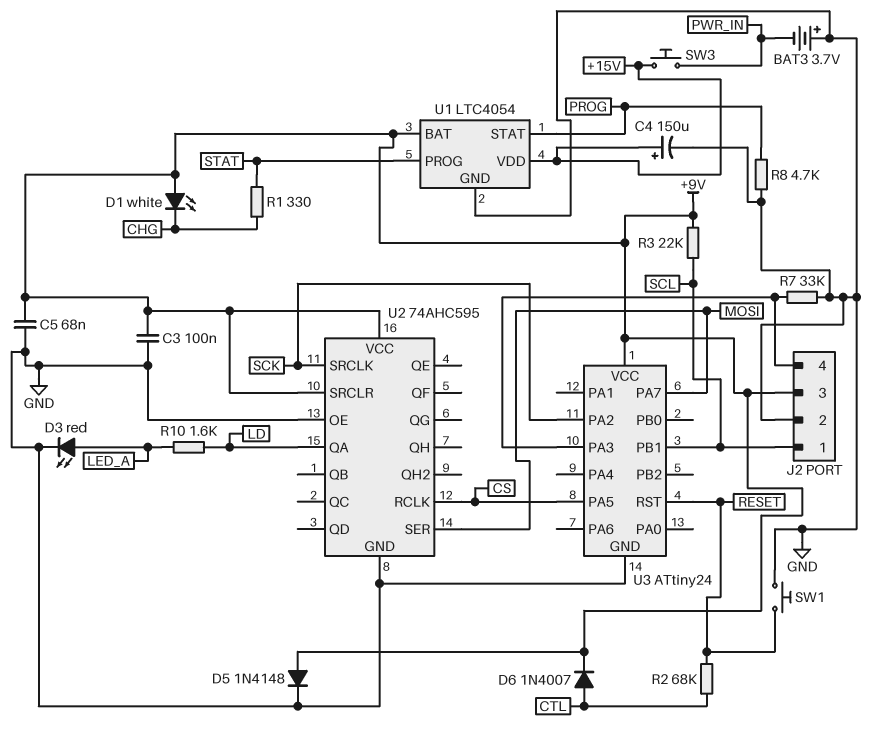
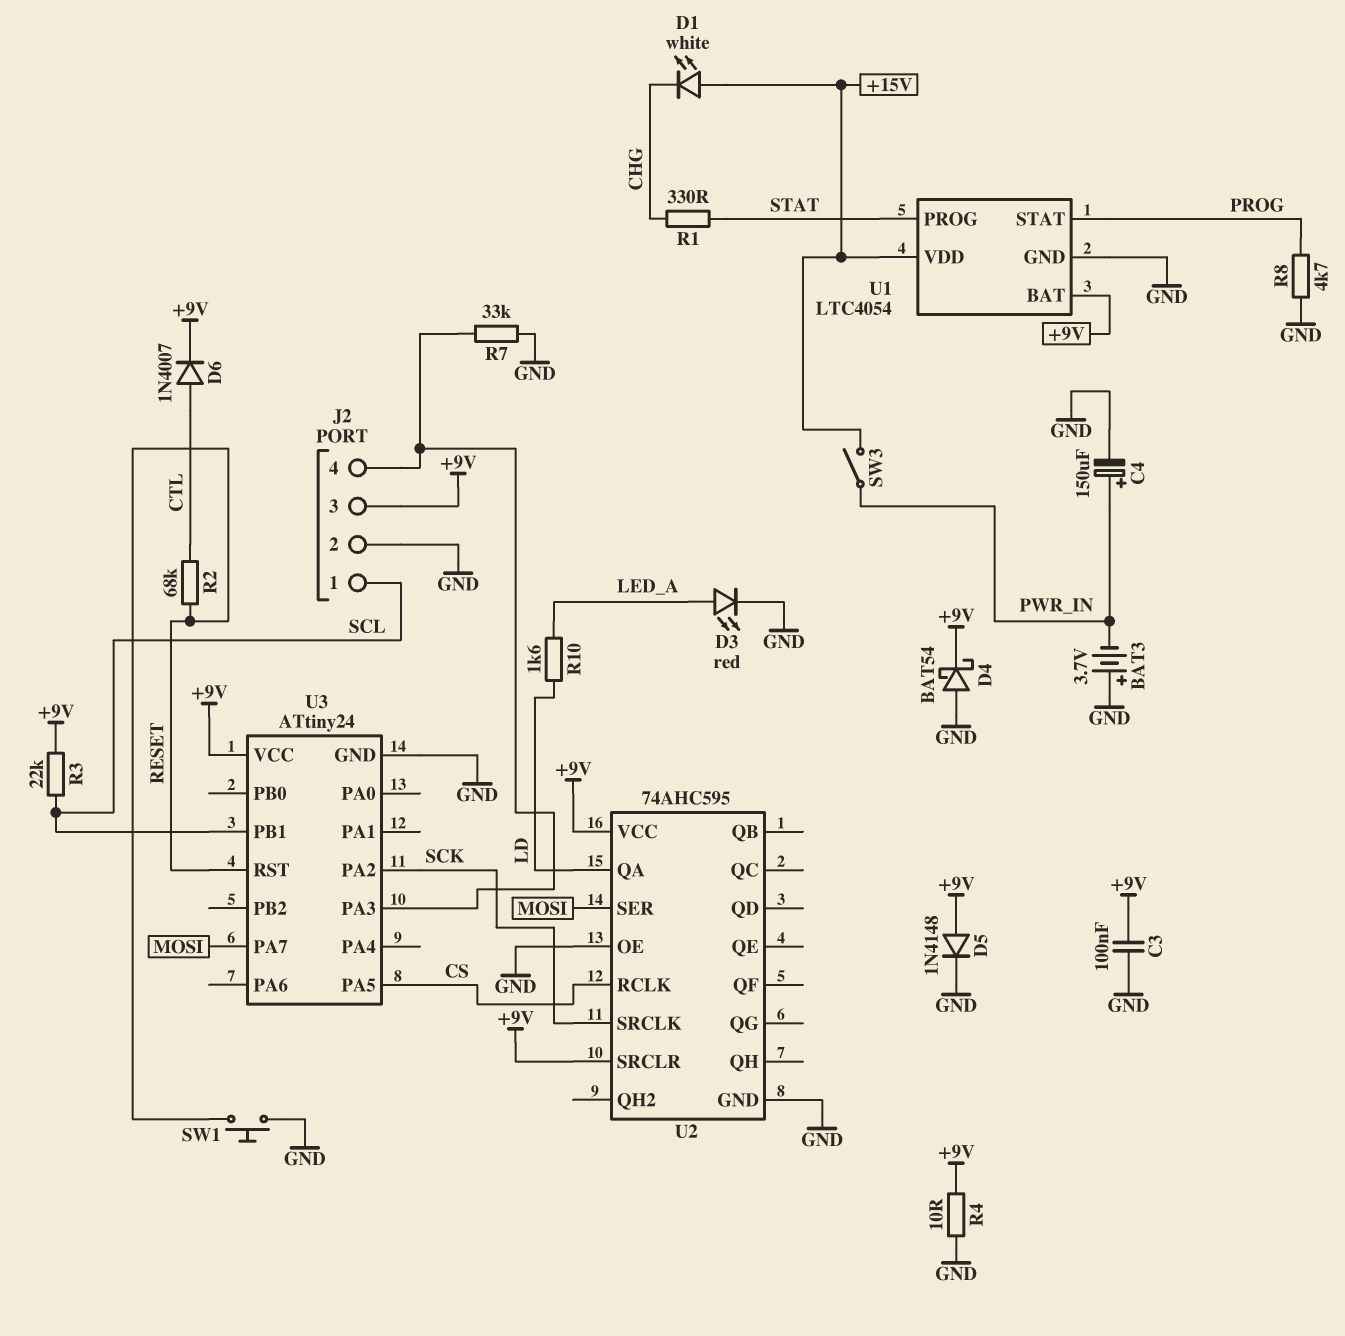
C4: 150uF (plus +15V, minus GND) -> 150uF (plus PWR_IN, minus GND)
C5: 68nF (+9V, GND) -> none
D1: LED white (A +9V, K CHG) -> LED white (A +15V, K CHG)
D4: none -> schottky BAT54 (A GND, K +9V)
R4: none -> 10 (+9V, GND)
SW3: button (+15V, PWR_IN) -> switch (+15V, PWR_IN)

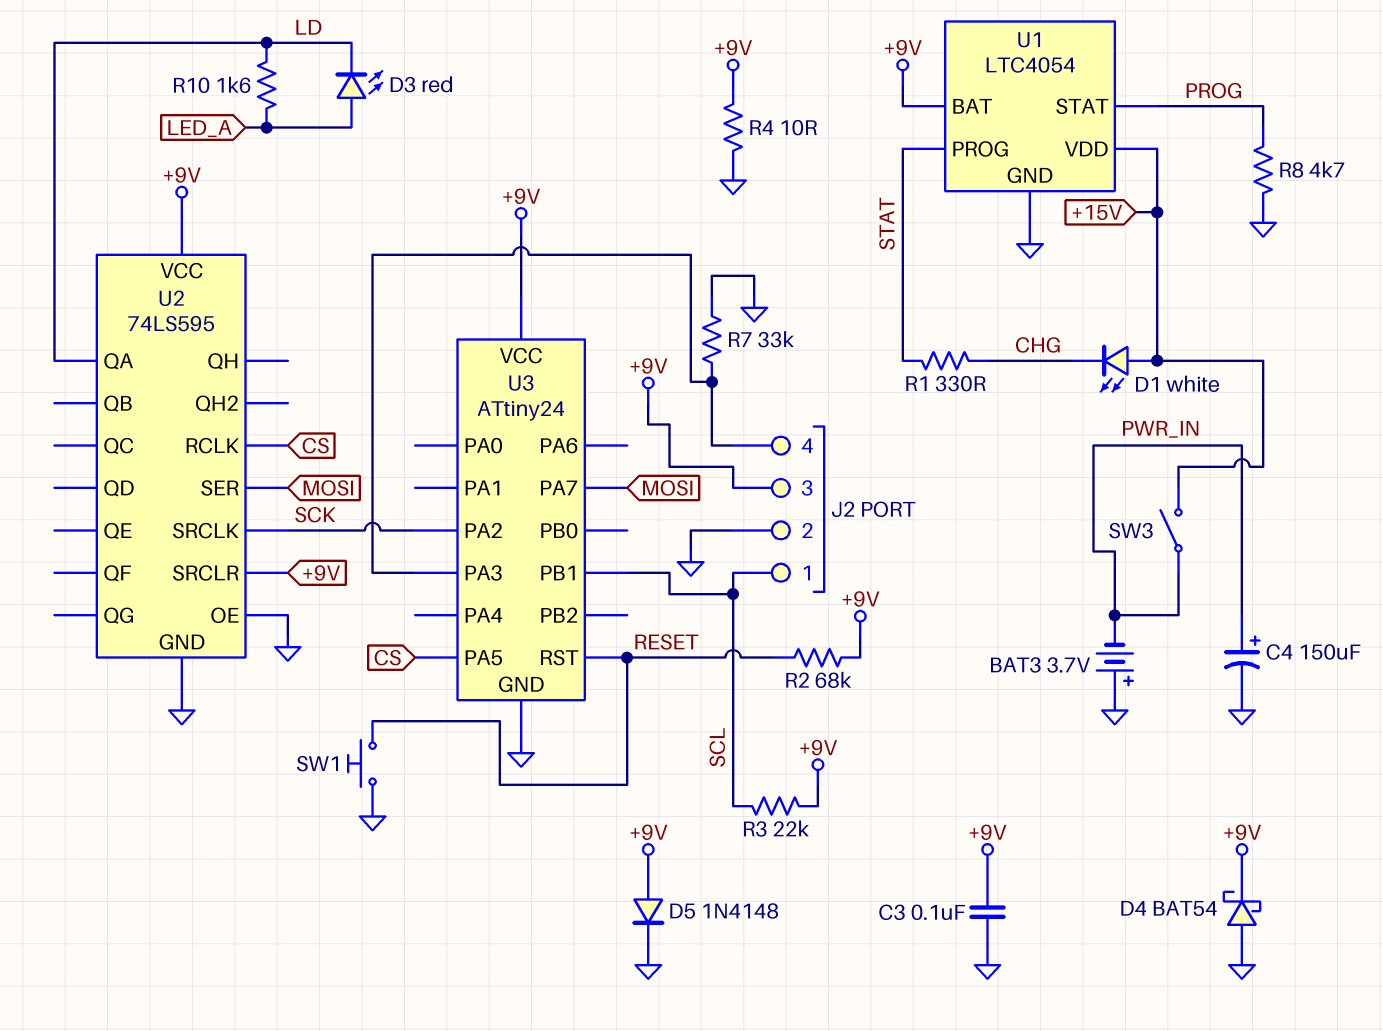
D3: LED red (A LED_A, K GND) -> LED red (A LED_A, K LD)
D6: diode 1N4007 (A CTL, K +9V) -> none
R2: 68k (CTL, RESET) -> 68k (+9V, RESET)
U2: 74AHC595 -> 74LS595

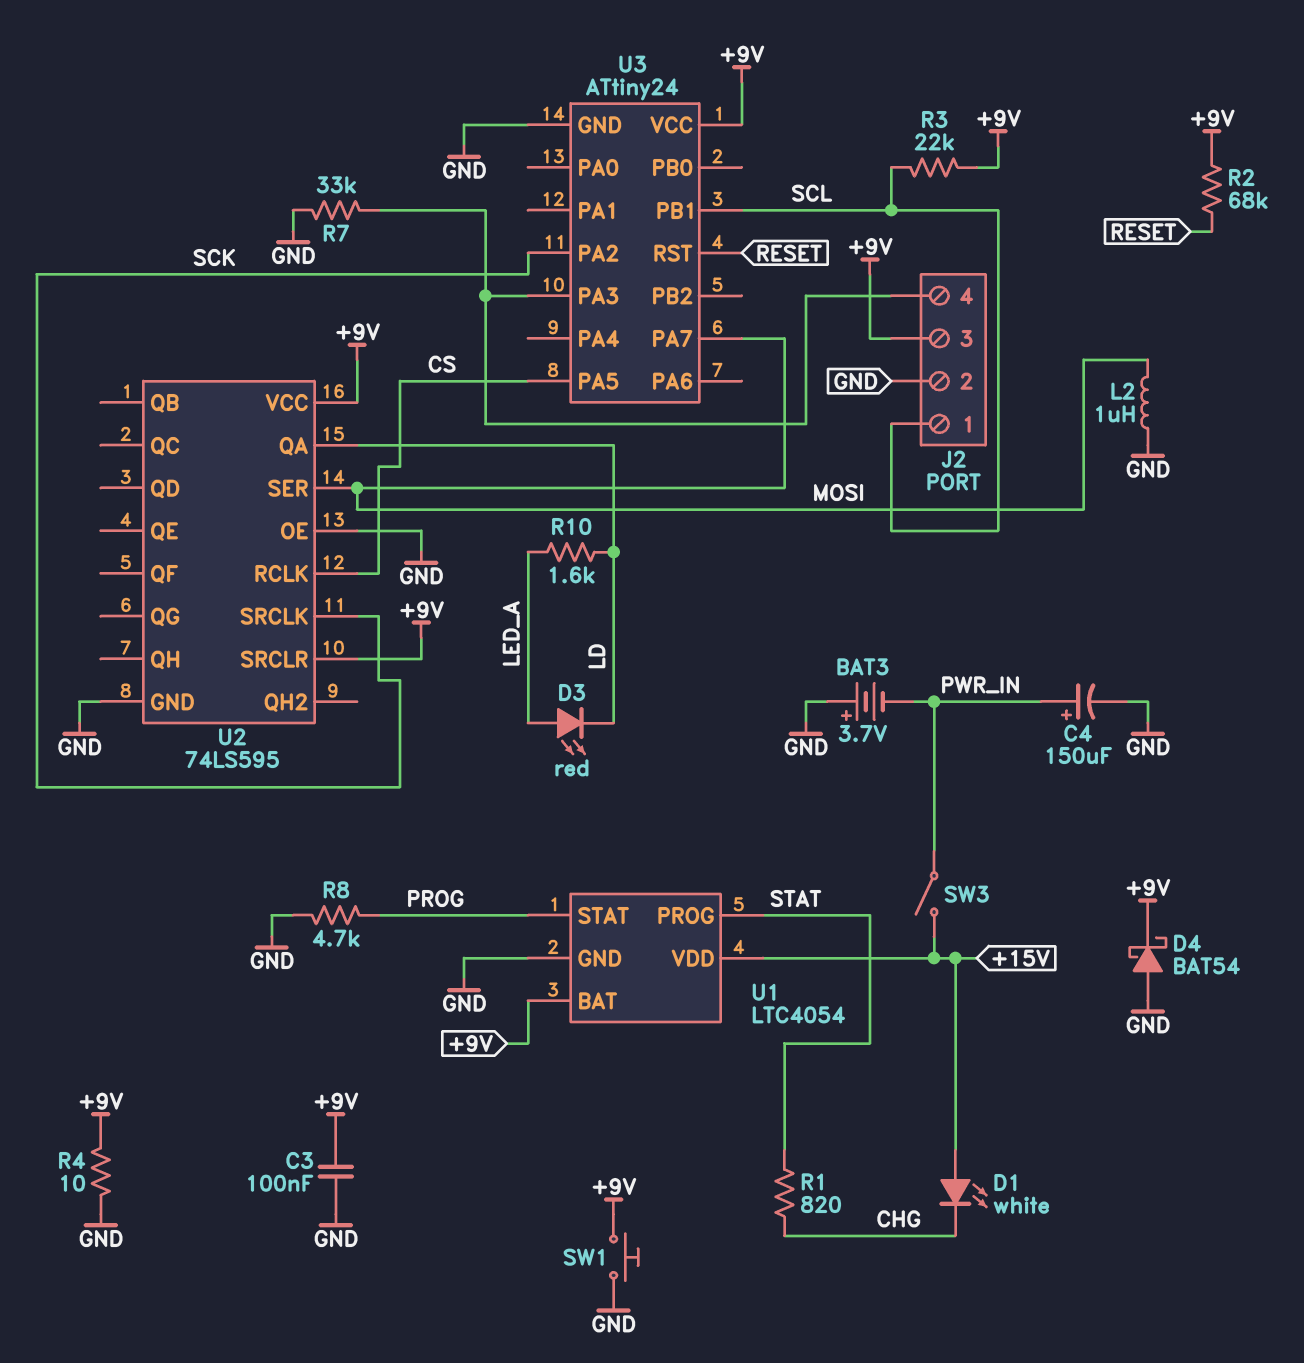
D5: diode 1N4148 (A +9V, K GND) -> none
L2: none -> 1uH (GND, MOSI)
R1: 330 (CHG, STAT) -> 820 (CHG, STAT)
SW1: button (GND, RESET) -> button (+9V, GND)

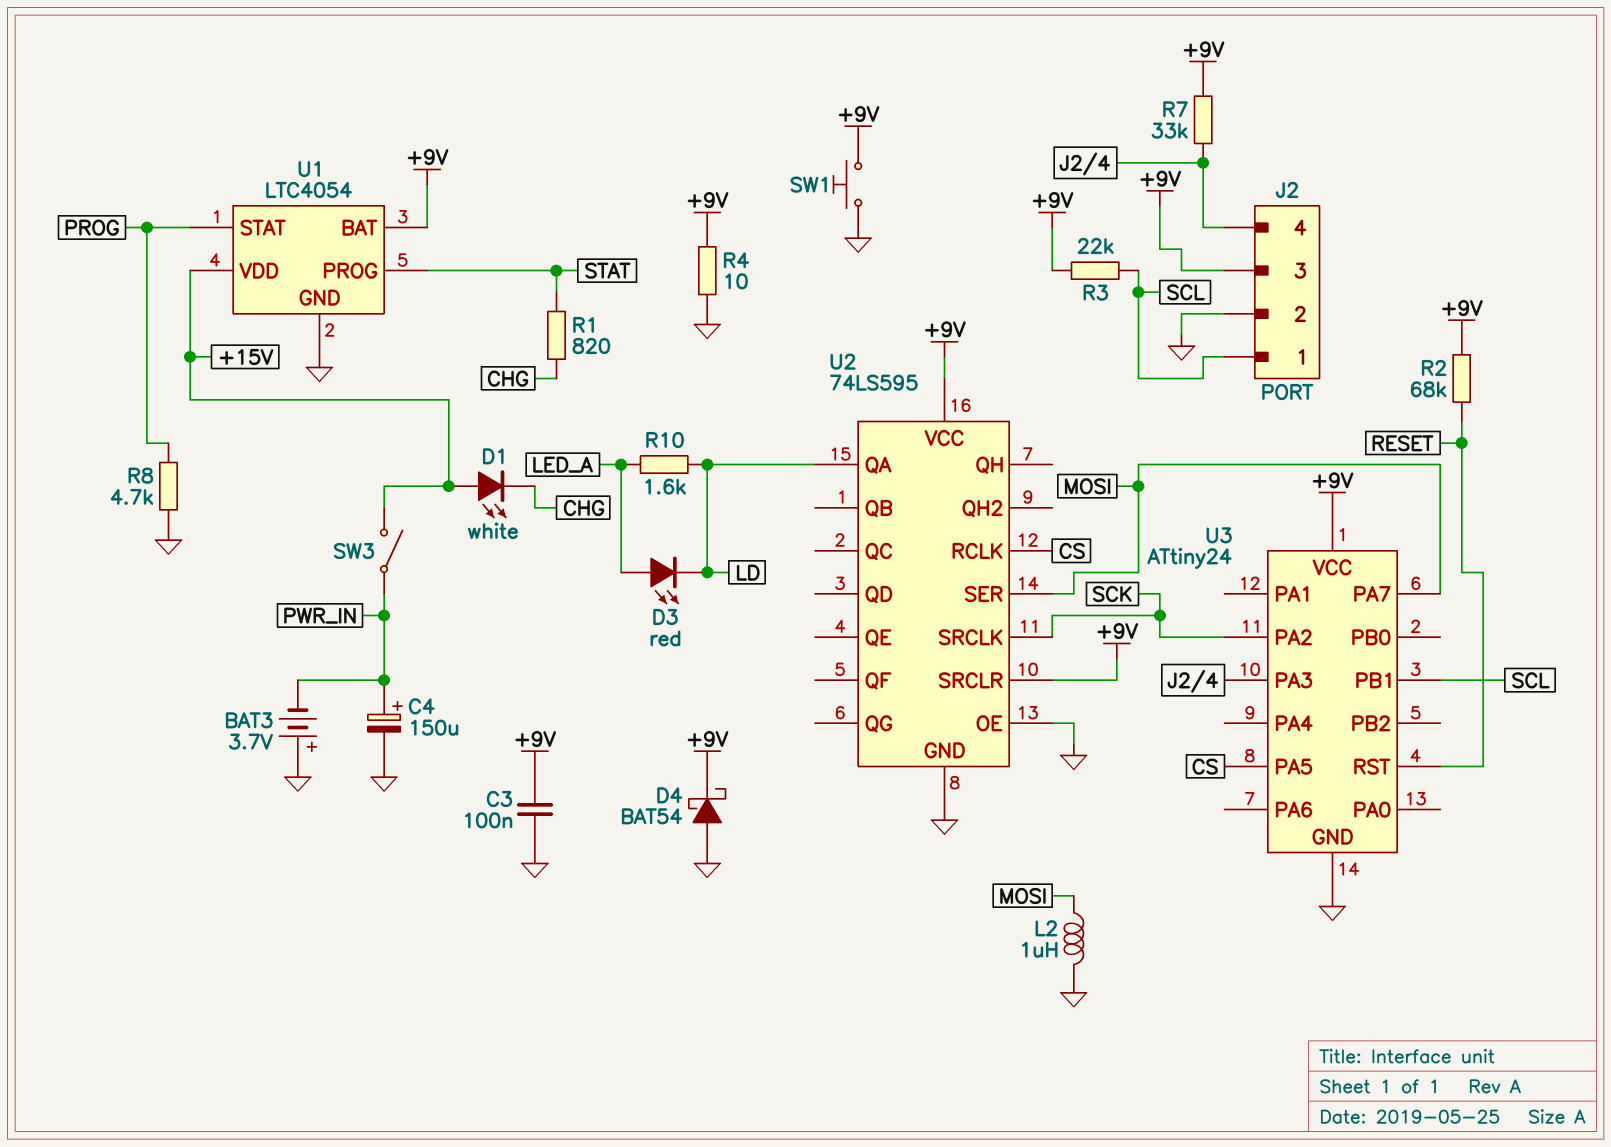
R7: 33k (GND, J2/4) -> 33k (+9V, J2/4)

